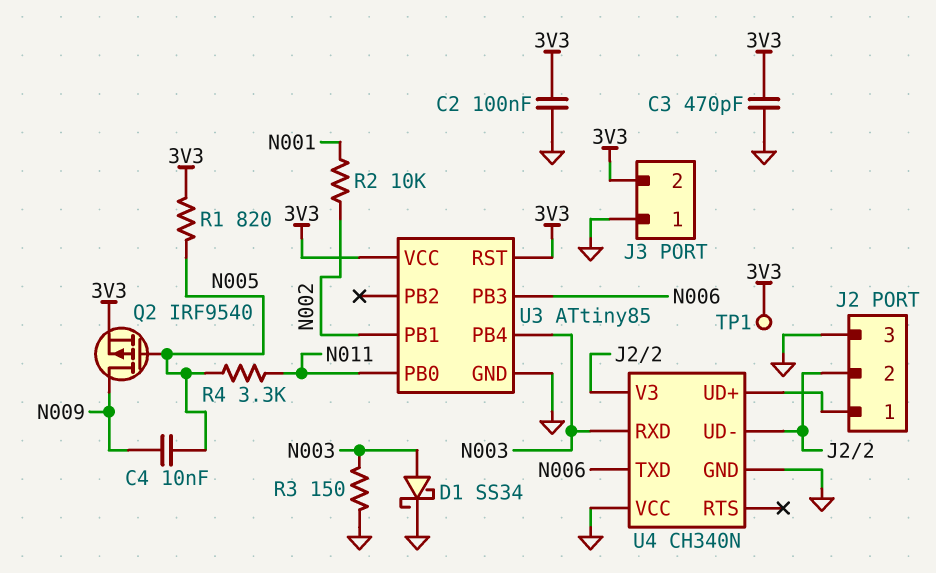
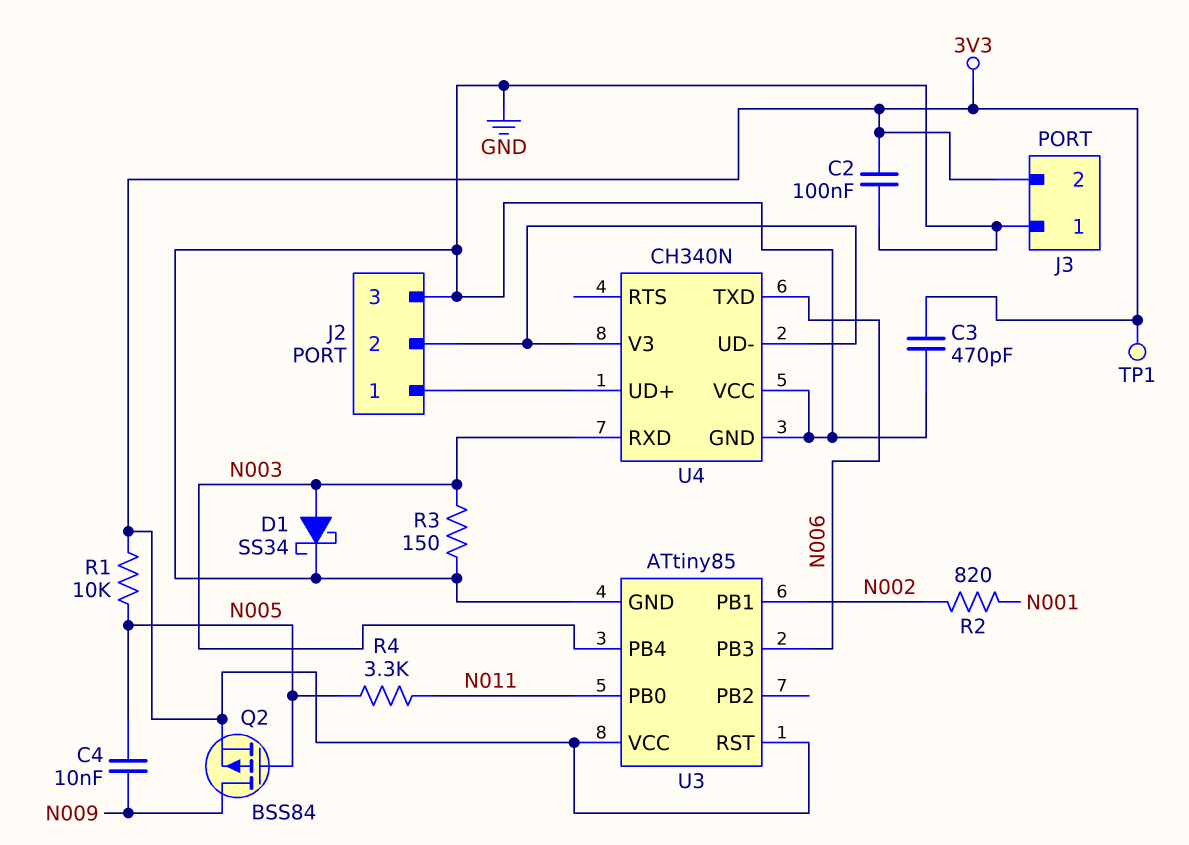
Q2: PMOS IRF9540 (G N005, D N009, S 3V3) -> PMOS BSS84 (G N005, D N009, S 3V3)
R1: 820 (3V3, N005) -> 10k (3V3, N005)
R2: 10k (N001, N002) -> 820 (N001, N002)

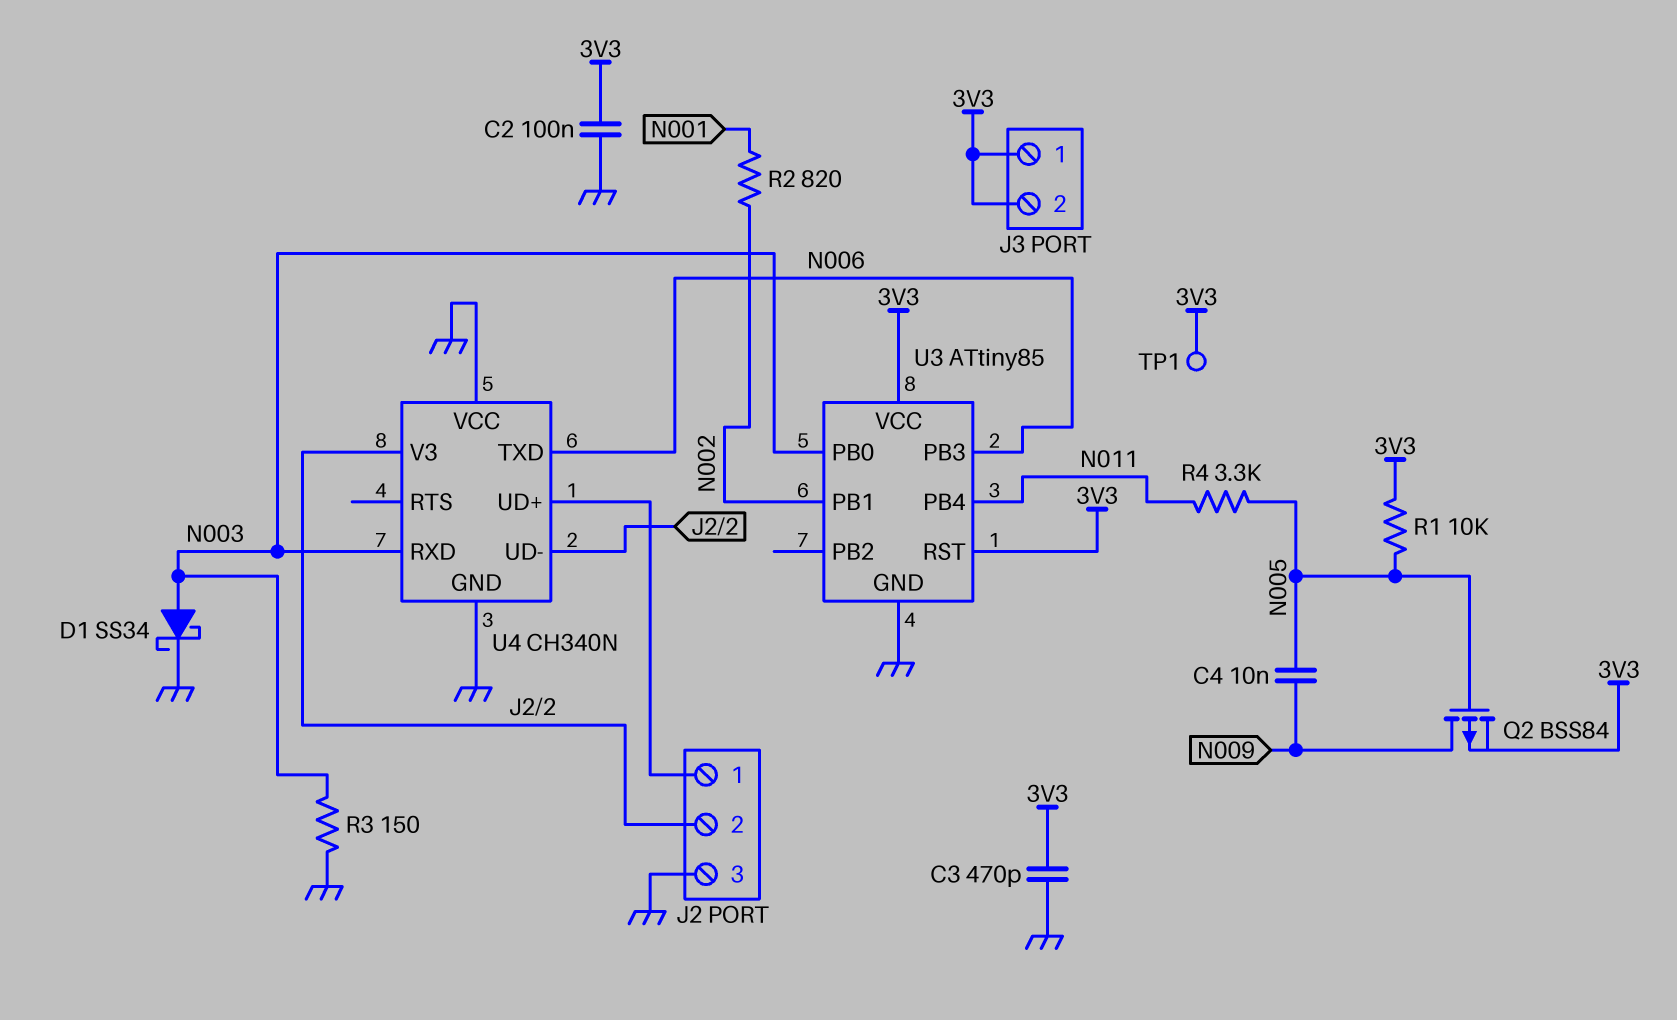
J3 pin 1: GND -> 3V3
U3 pin PB0: N011 -> N003
U3 pin PB4: N003 -> N011

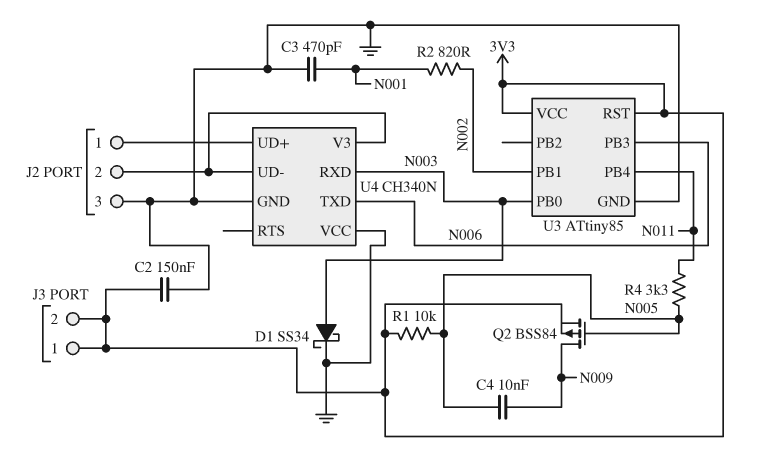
C2: 100nF (3V3, GND) -> 150nF (3V3, GND)
C3: 470pF (3V3, GND) -> 470pF (GND, N001)
R3: 150 (GND, N003) -> none
TP1: test point (3V3) -> none

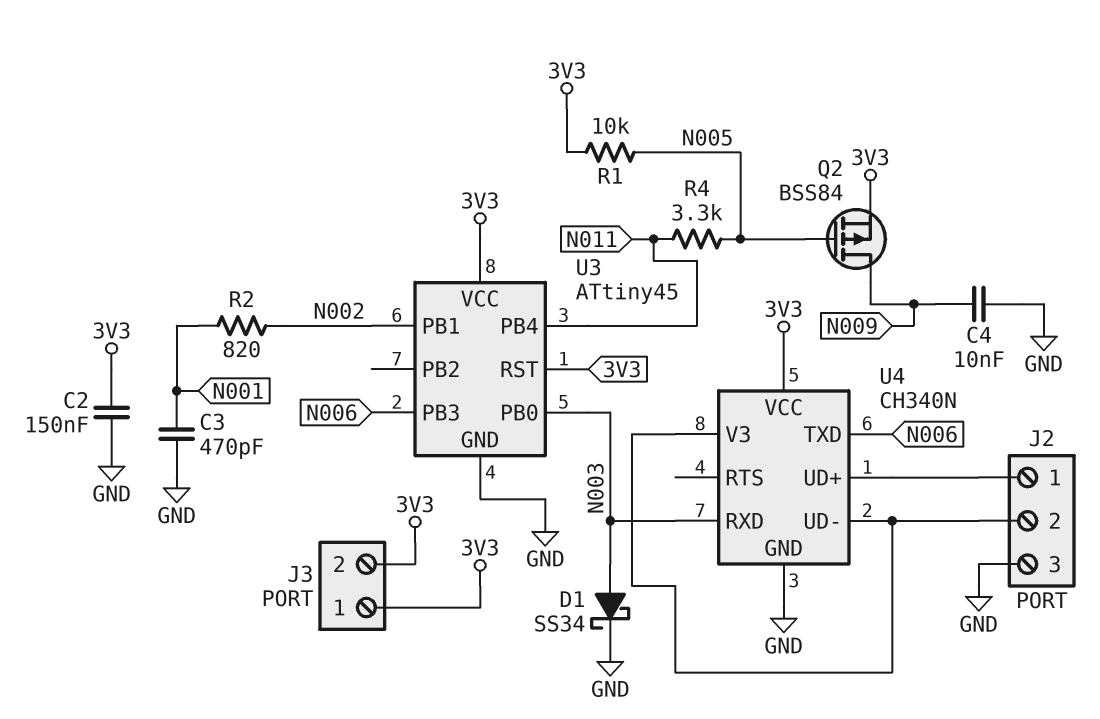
C4: 10nF (N005, N009) -> 10nF (GND, N009)
U3: ATtiny85 -> ATtiny45
U4 pin VCC: GND -> 3V3

